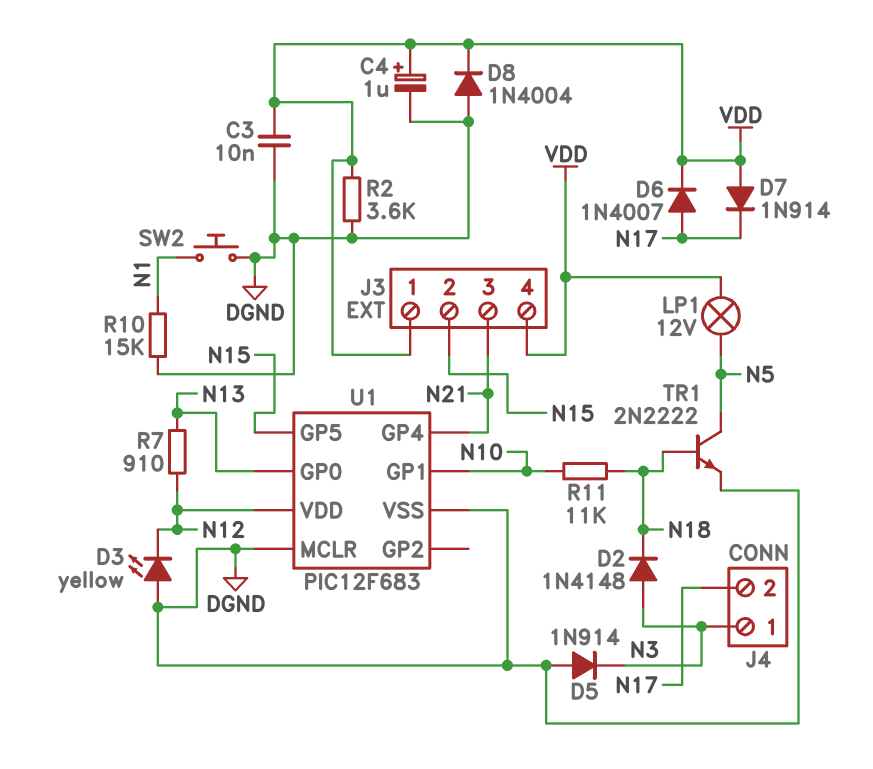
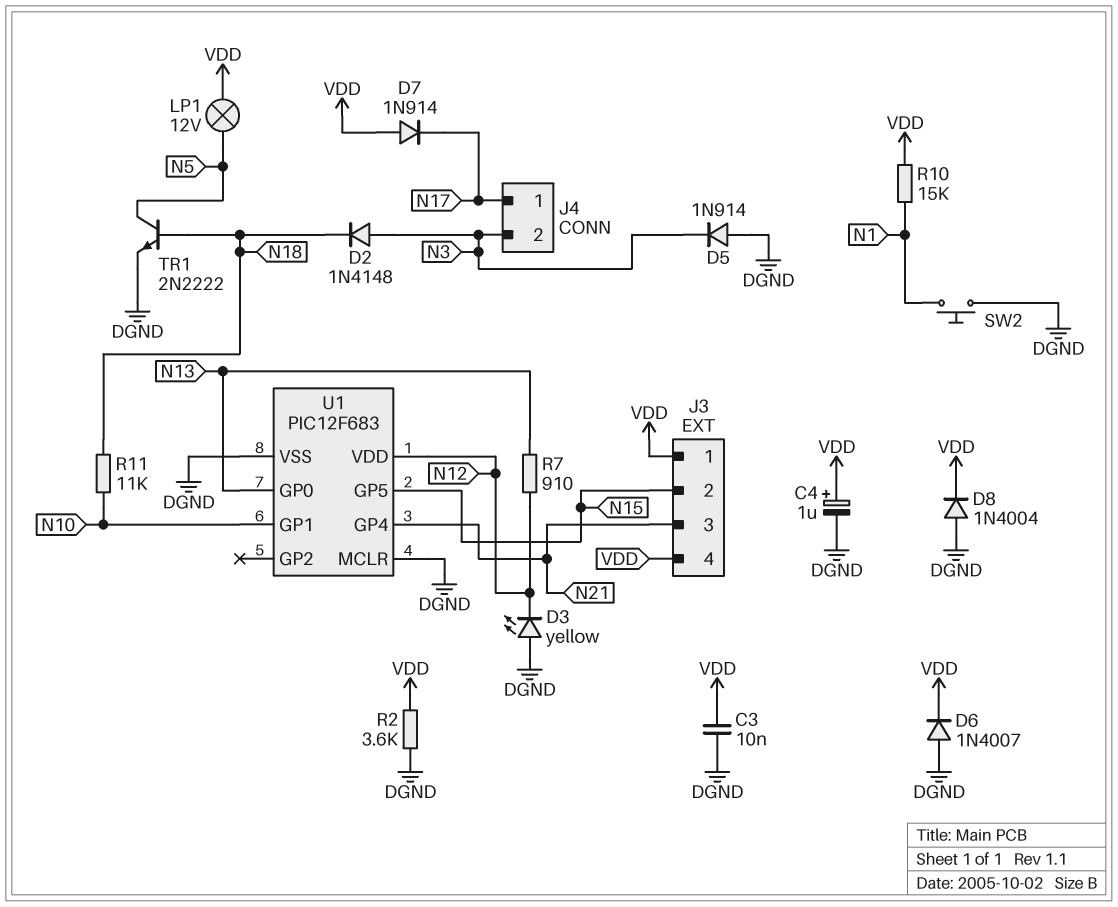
D6: diode 1N4007 (A N17, K VDD) -> diode 1N4007 (A DGND, K VDD)
J4 pin 1: N3 -> N17
J4 pin 2: N17 -> N3
R10: 15k (DGND, N1) -> 15k (N1, VDD)

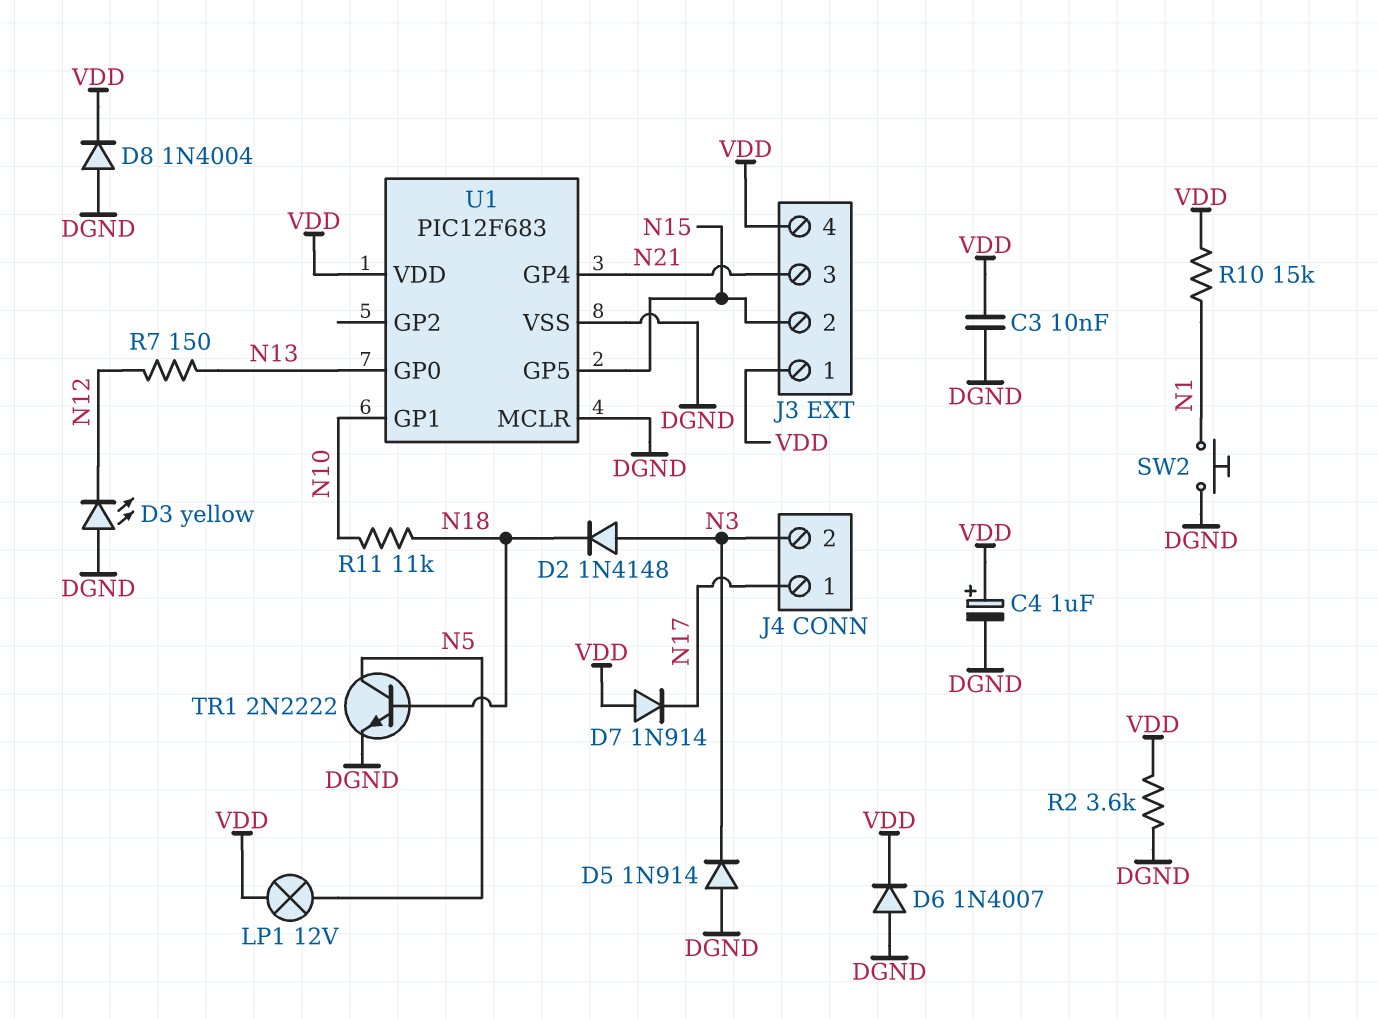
R7: 910 (N12, N13) -> 150 (N12, N13)
U1 pin VDD: N12 -> VDD

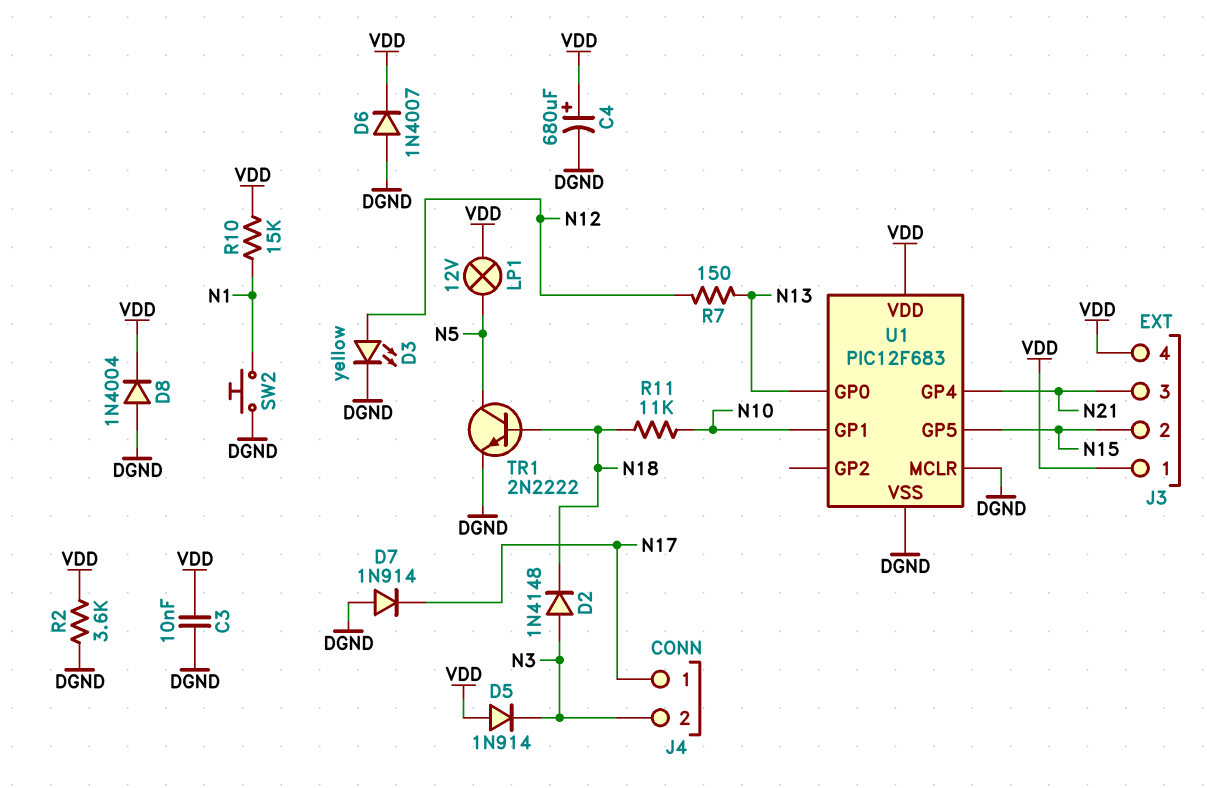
C4: 1uF (plus VDD, minus DGND) -> 680uF (plus VDD, minus DGND)
D3: LED yellow (A DGND, K N12) -> LED yellow (A N12, K DGND)
D5: diode 1N914 (A DGND, K N3) -> diode 1N914 (A VDD, K N3)
D7: diode 1N914 (A VDD, K N17) -> diode 1N914 (A DGND, K N17)

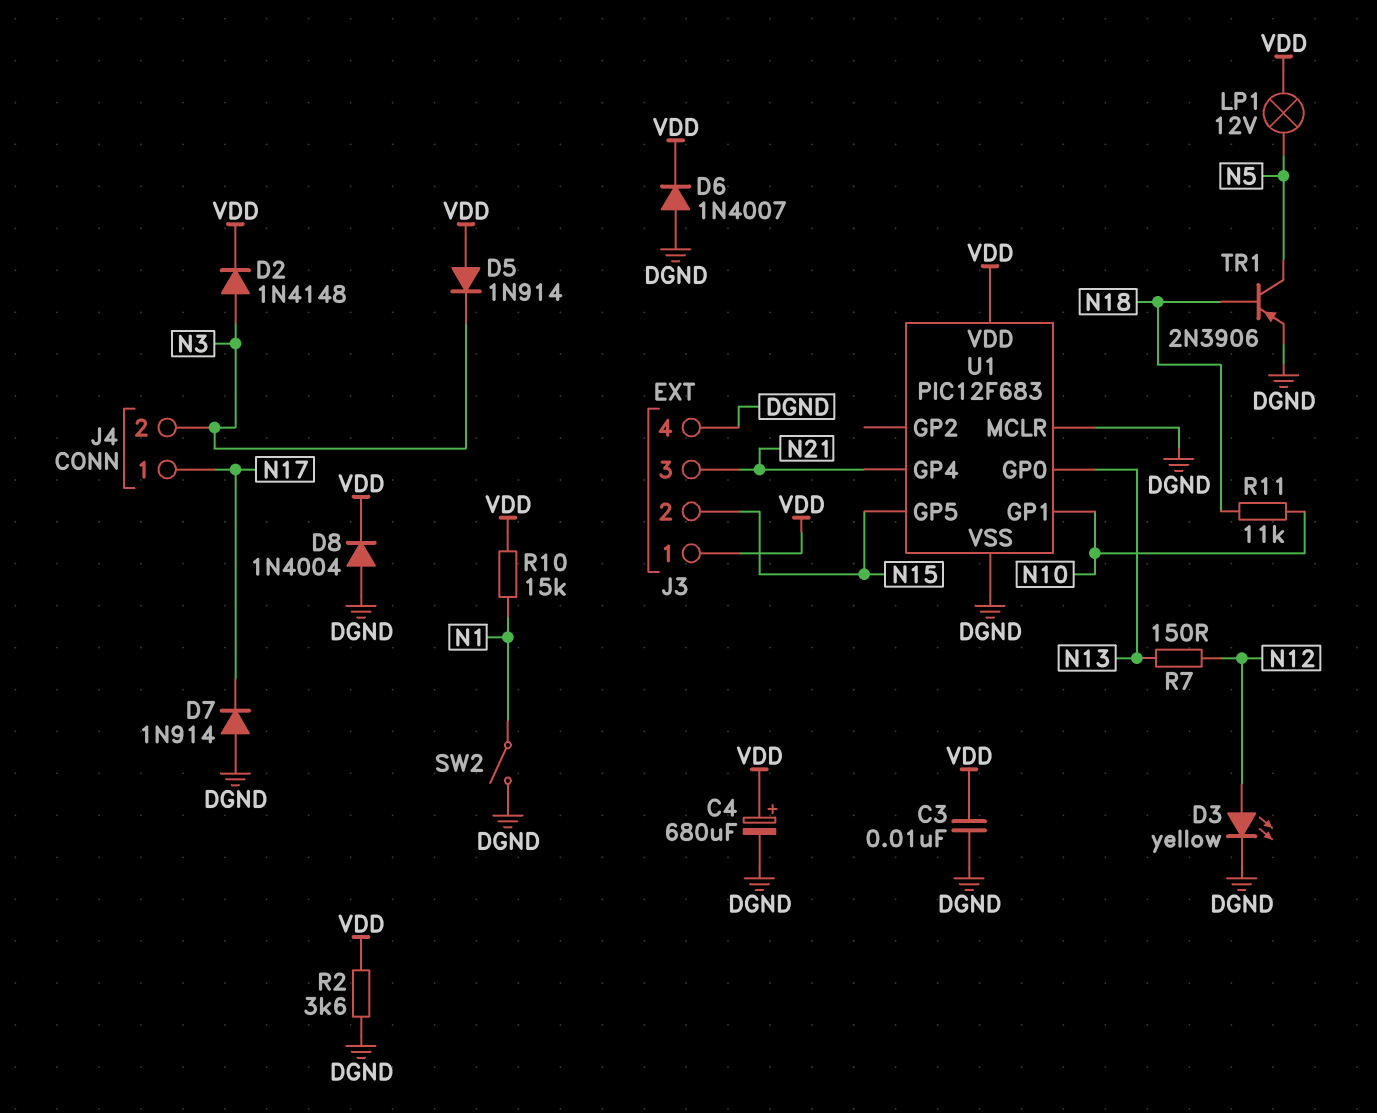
D2: diode 1N4148 (A N3, K N18) -> diode 1N4148 (A N3, K VDD)
J3 pin 4: VDD -> DGND
SW2: button (DGND, N1) -> switch (DGND, N1)
TR1: NPN 2N2222 (B N18, C N5, E DGND) -> PNP 2N3906 (B N18, C N5, E DGND)

